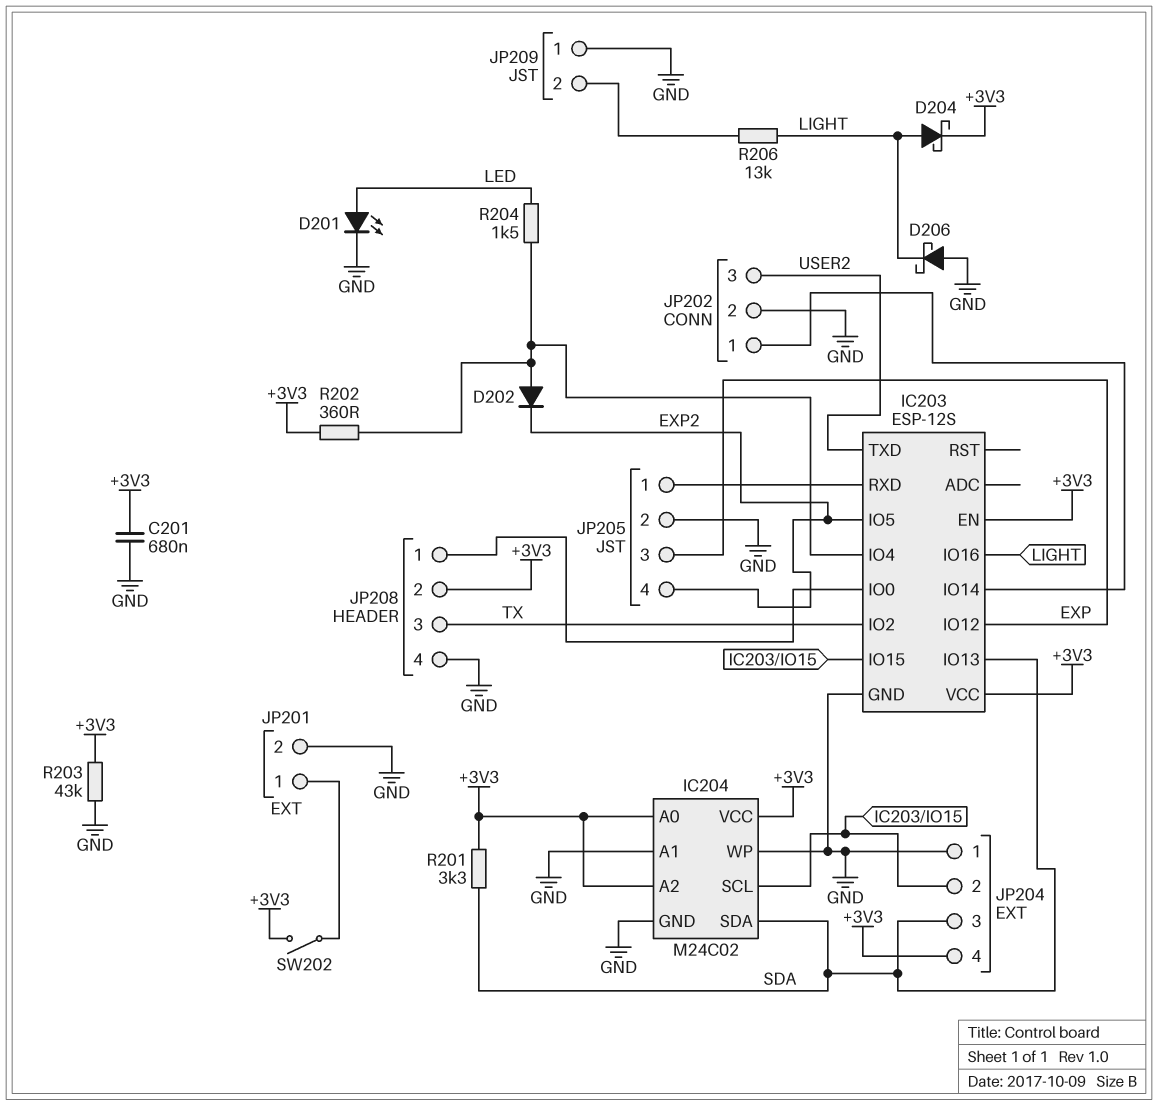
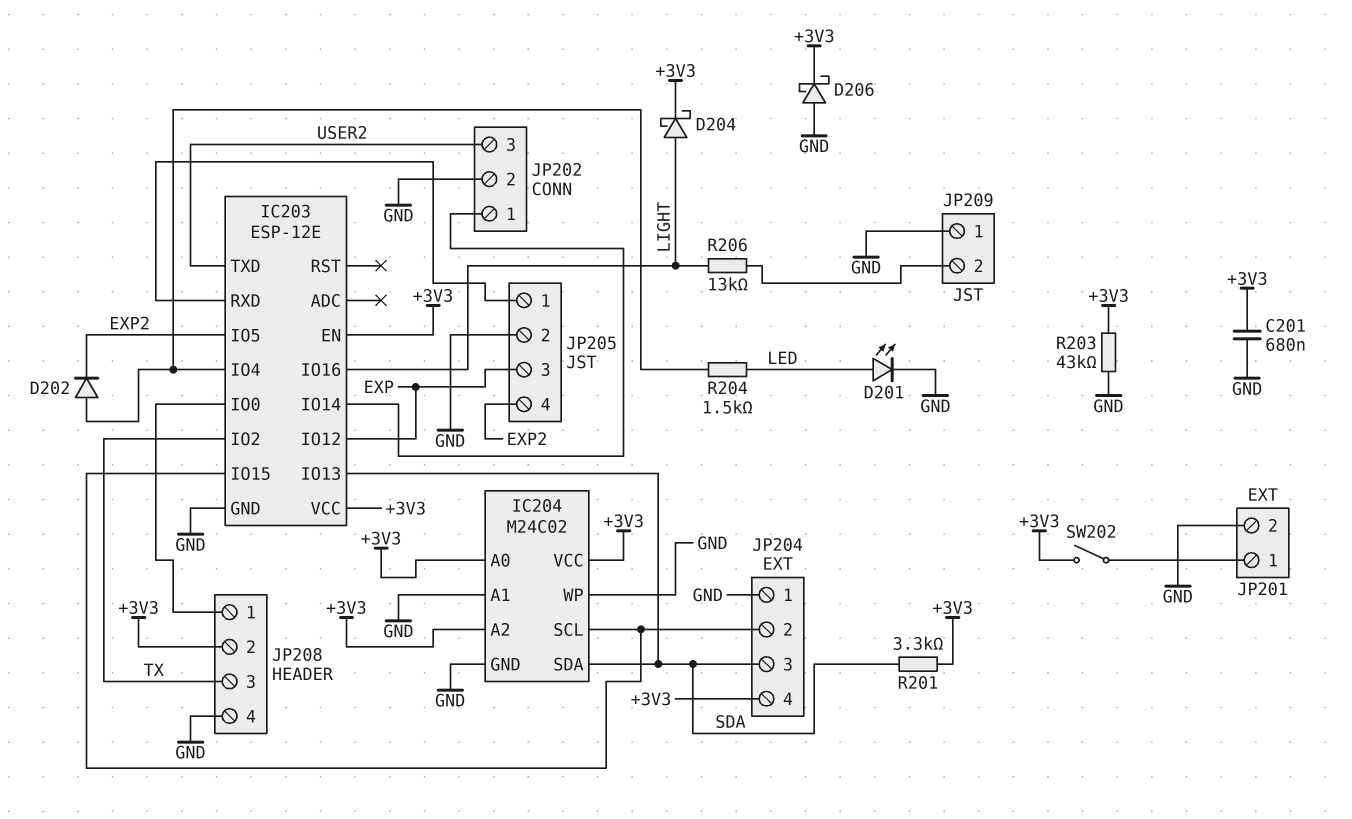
D206: schottky (A GND, K LIGHT) -> schottky (A GND, K +3V3)
IC203: ESP-12S -> ESP-12E
R202: 360 (+3V3, IC203/IO4) -> none

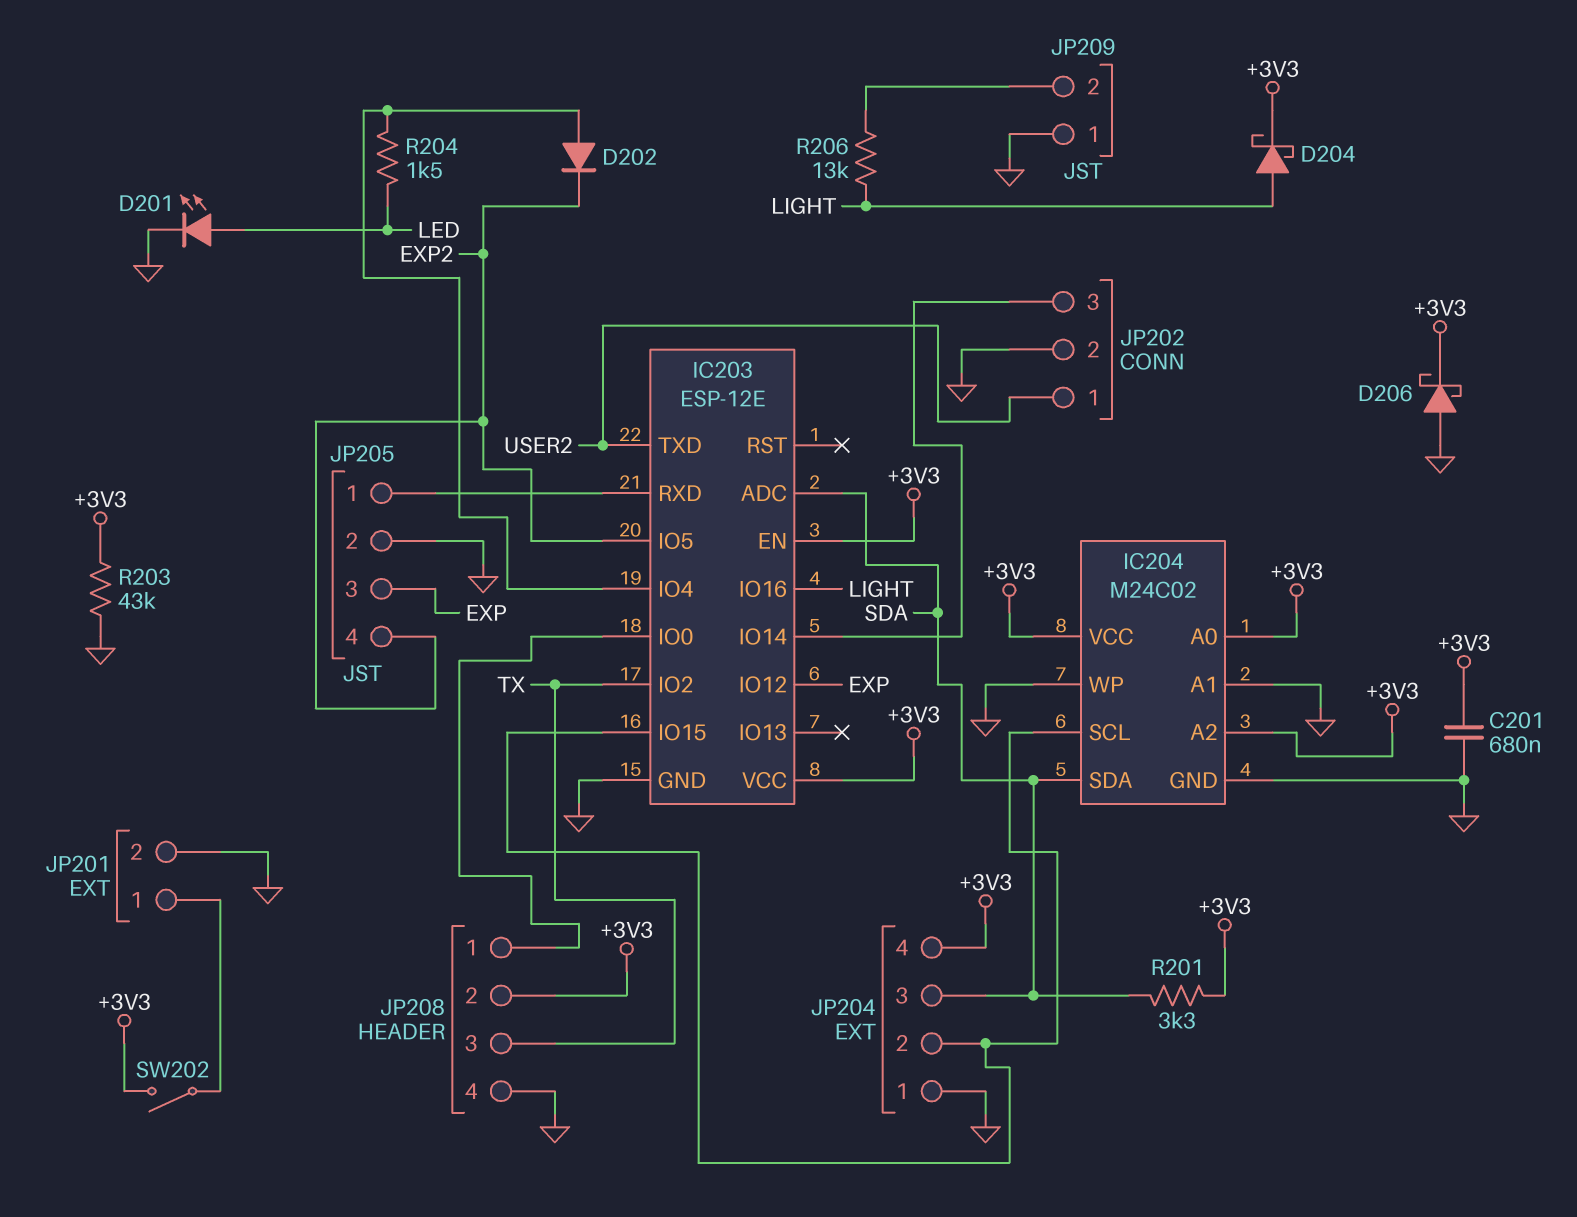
IC203 pin ADC: none -> SDA
IC203 pin IO13: SDA -> none
JP202 pin 1: IC203/IO14 -> USER2
JP202 pin 3: USER2 -> IC203/IO14

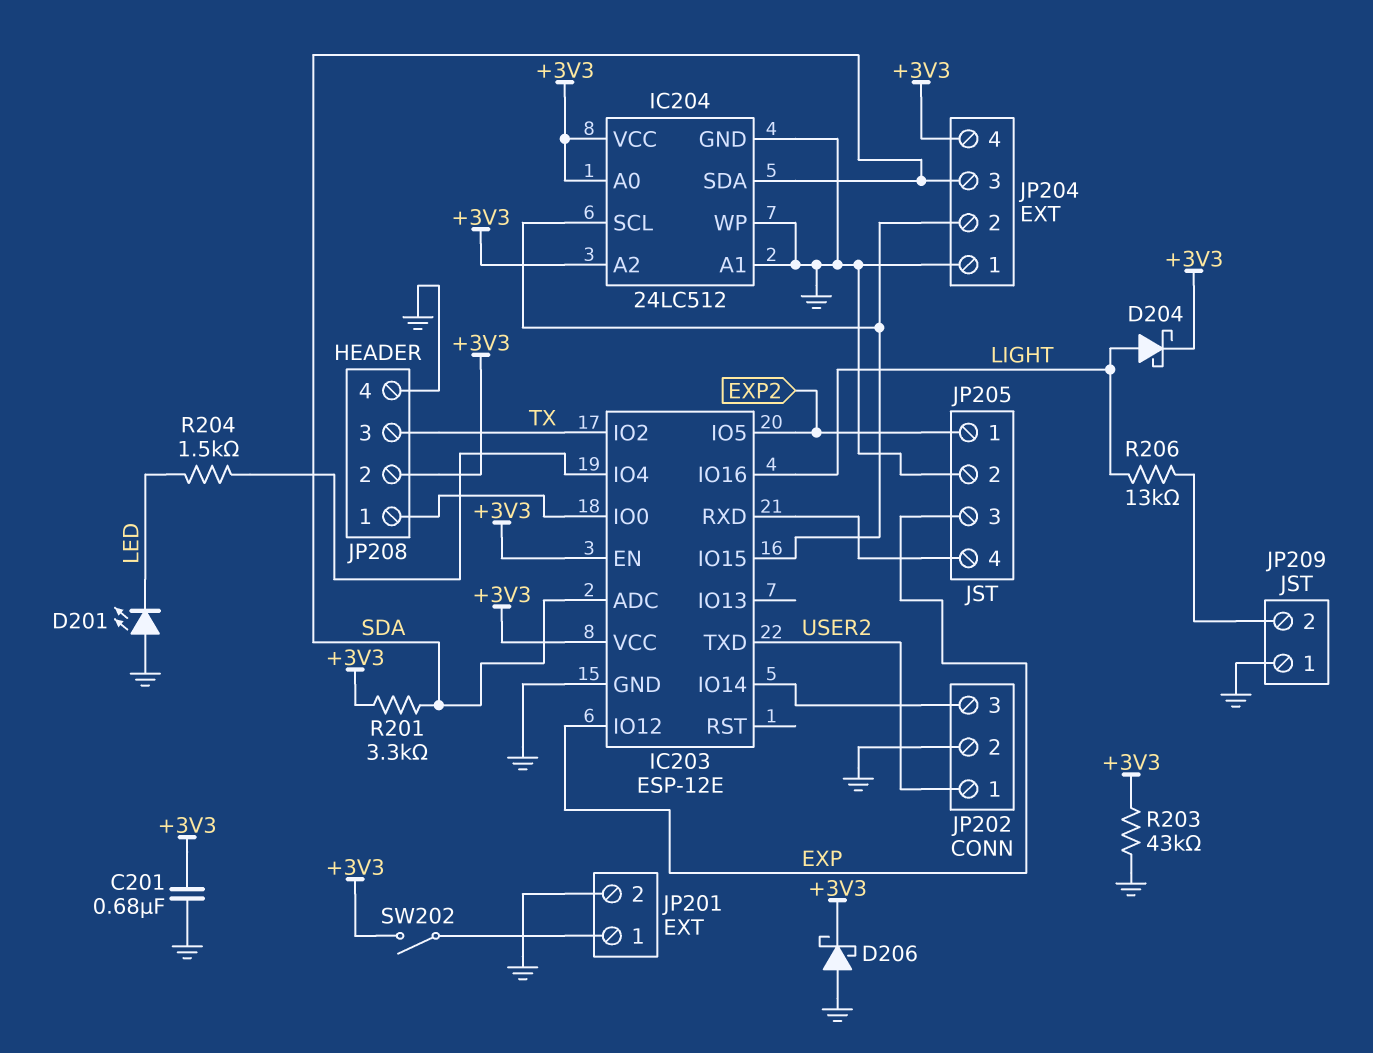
D201: LED (A LED, K GND) -> LED (A GND, K LED)
D202: diode (A IC203/IO4, K EXP2) -> none
IC204: M24C02 -> 24LC512
JP205 pin 1: IC203/RXD -> EXP2
JP205 pin 4: EXP2 -> IC203/RXD

